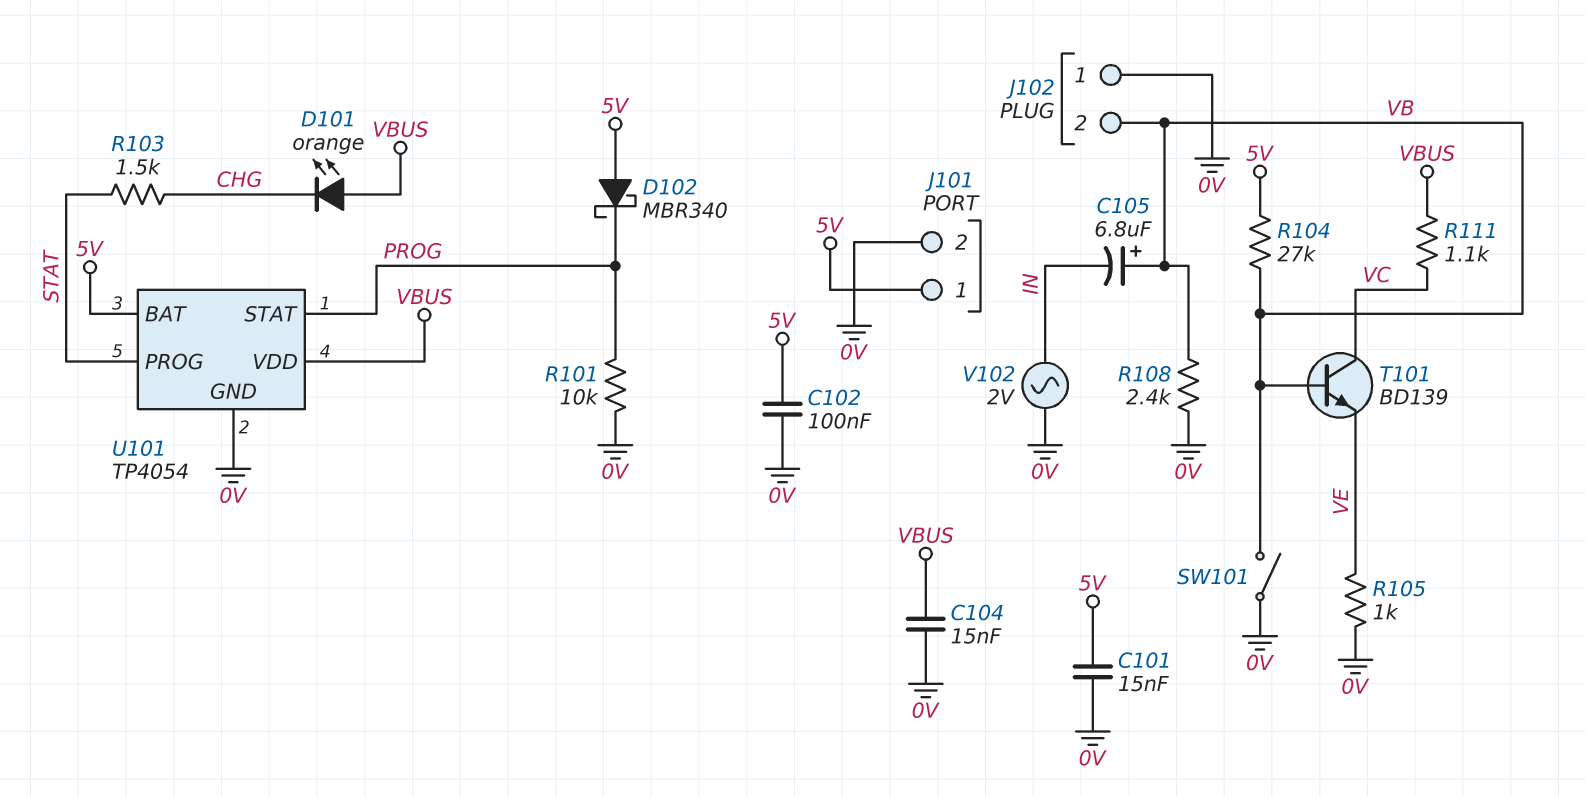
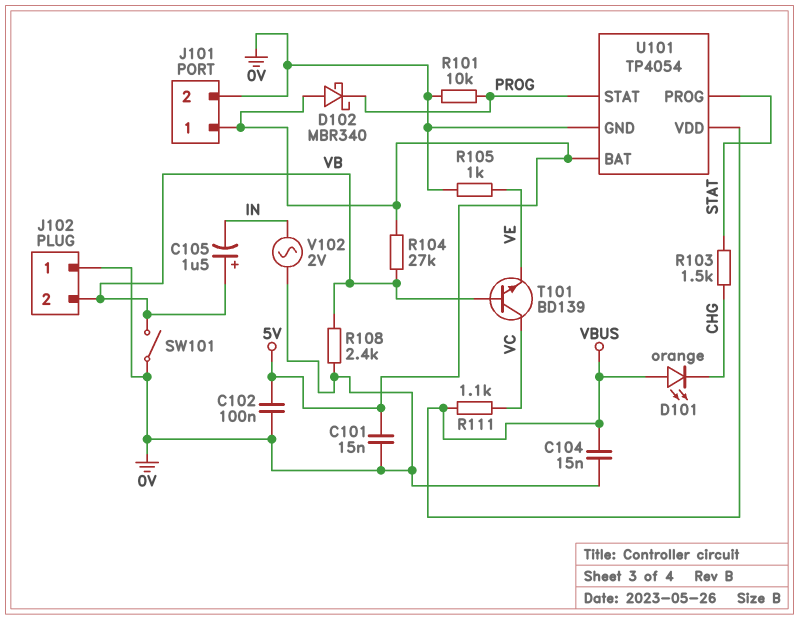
C105: 6.8uF (plus VB, minus IN) -> 1.5uF (plus VB, minus IN)

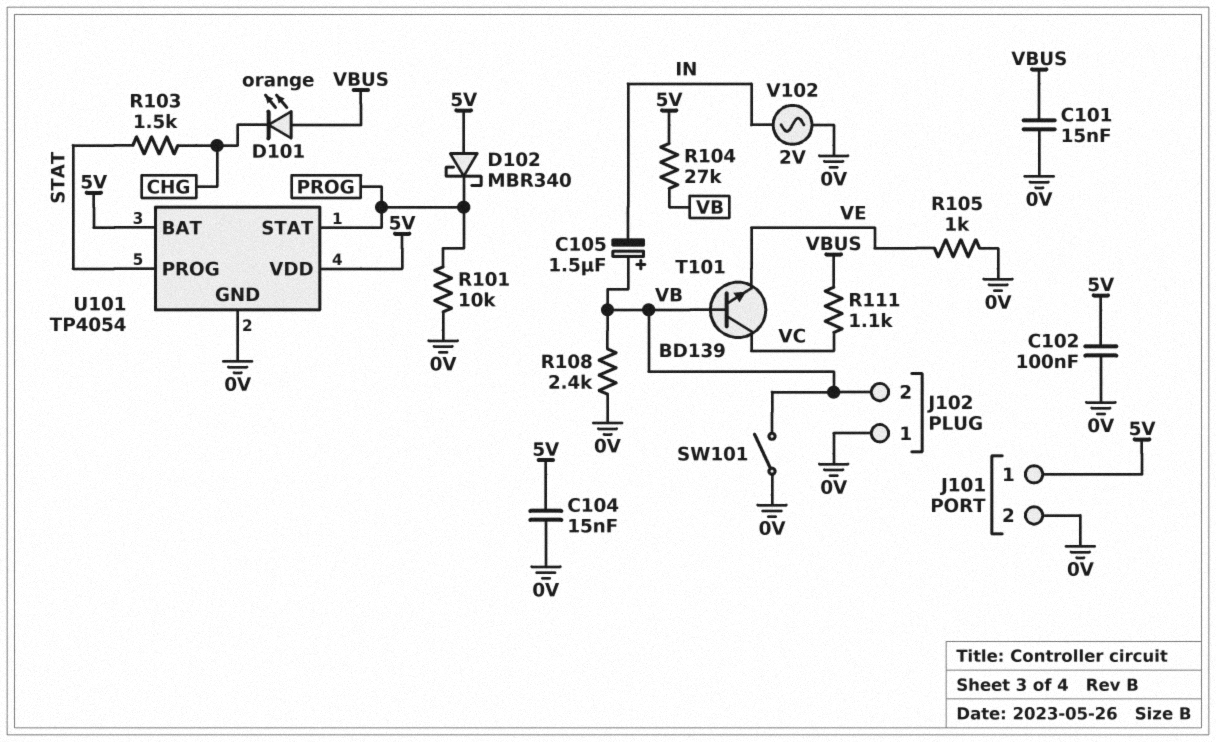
C101: 15nF (0V, 5V) -> 15nF (0V, VBUS)
C104: 15nF (0V, VBUS) -> 15nF (0V, 5V)
U101 pin VDD: VBUS -> 5V

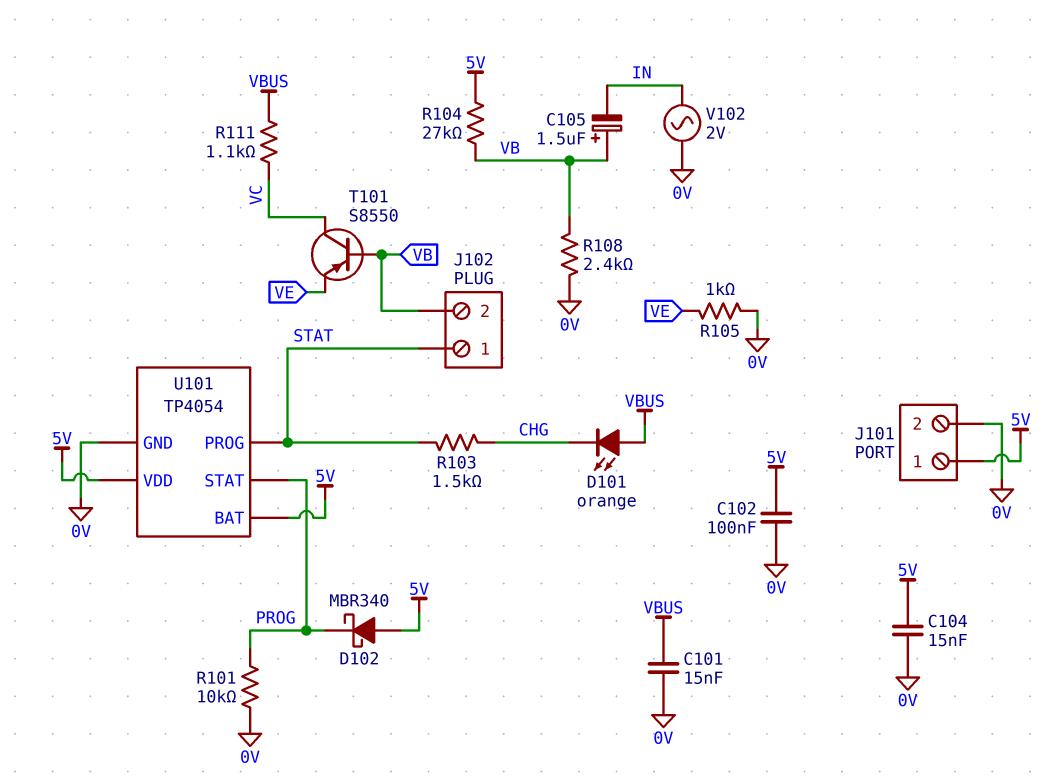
J102 pin 1: 0V -> STAT
SW101: switch (0V, VB) -> none
T101: NPN BD139 (B VB, C VC, E VE) -> PNP S8550 (B VB, C VC, E VE)

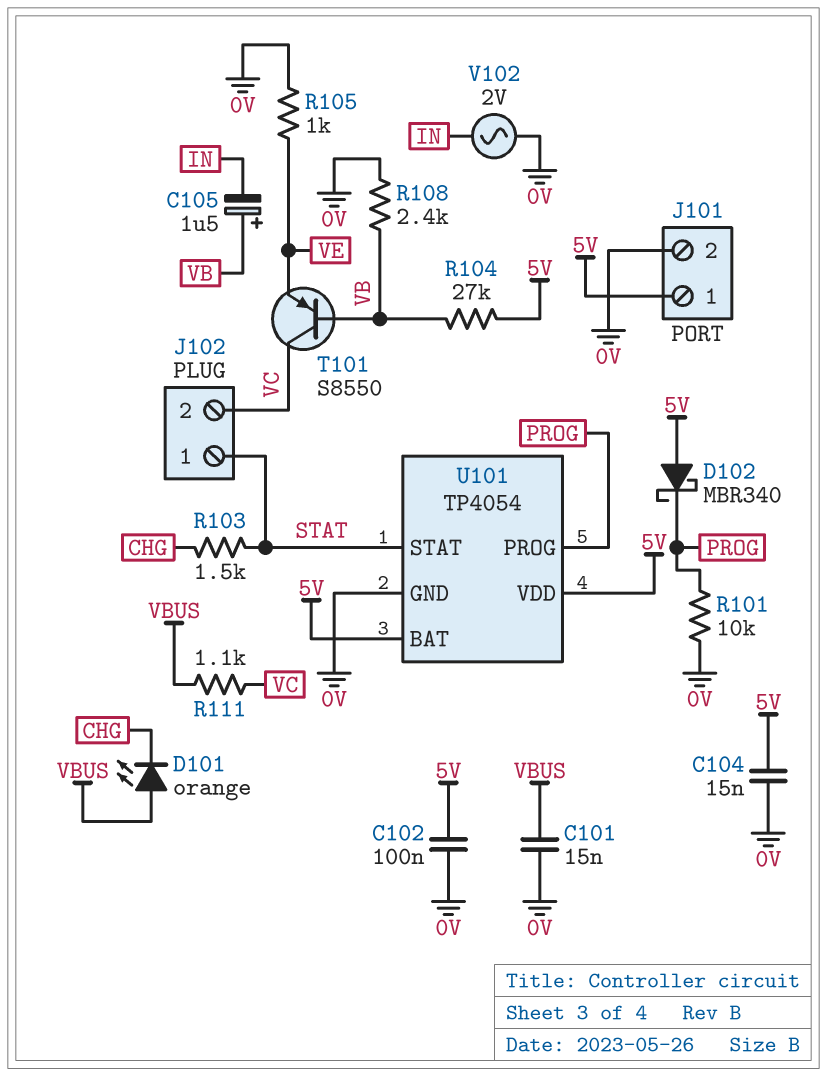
J102 pin 2: VB -> VC
U101 pin PROG: STAT -> PROG
U101 pin STAT: PROG -> STAT

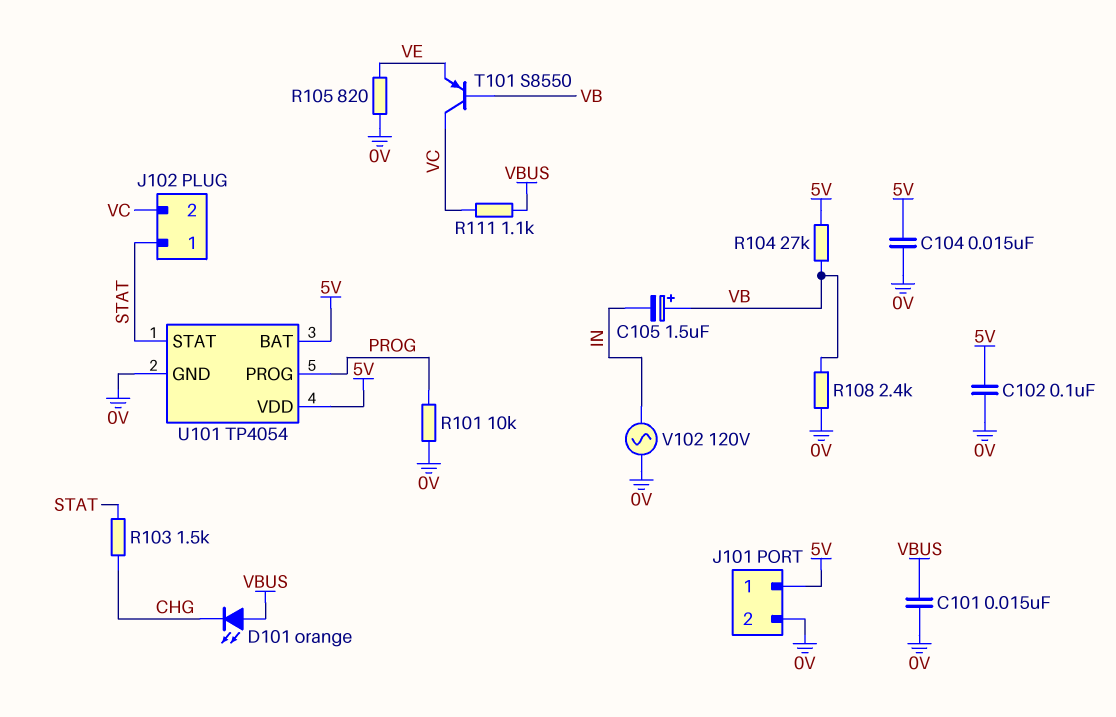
D102: schottky MBR340 (A 5V, K PROG) -> none
R105: 1k (0V, VE) -> 820 (0V, VE)
V102: AC 2V (0V, IN) -> AC 120V (0V, IN)

